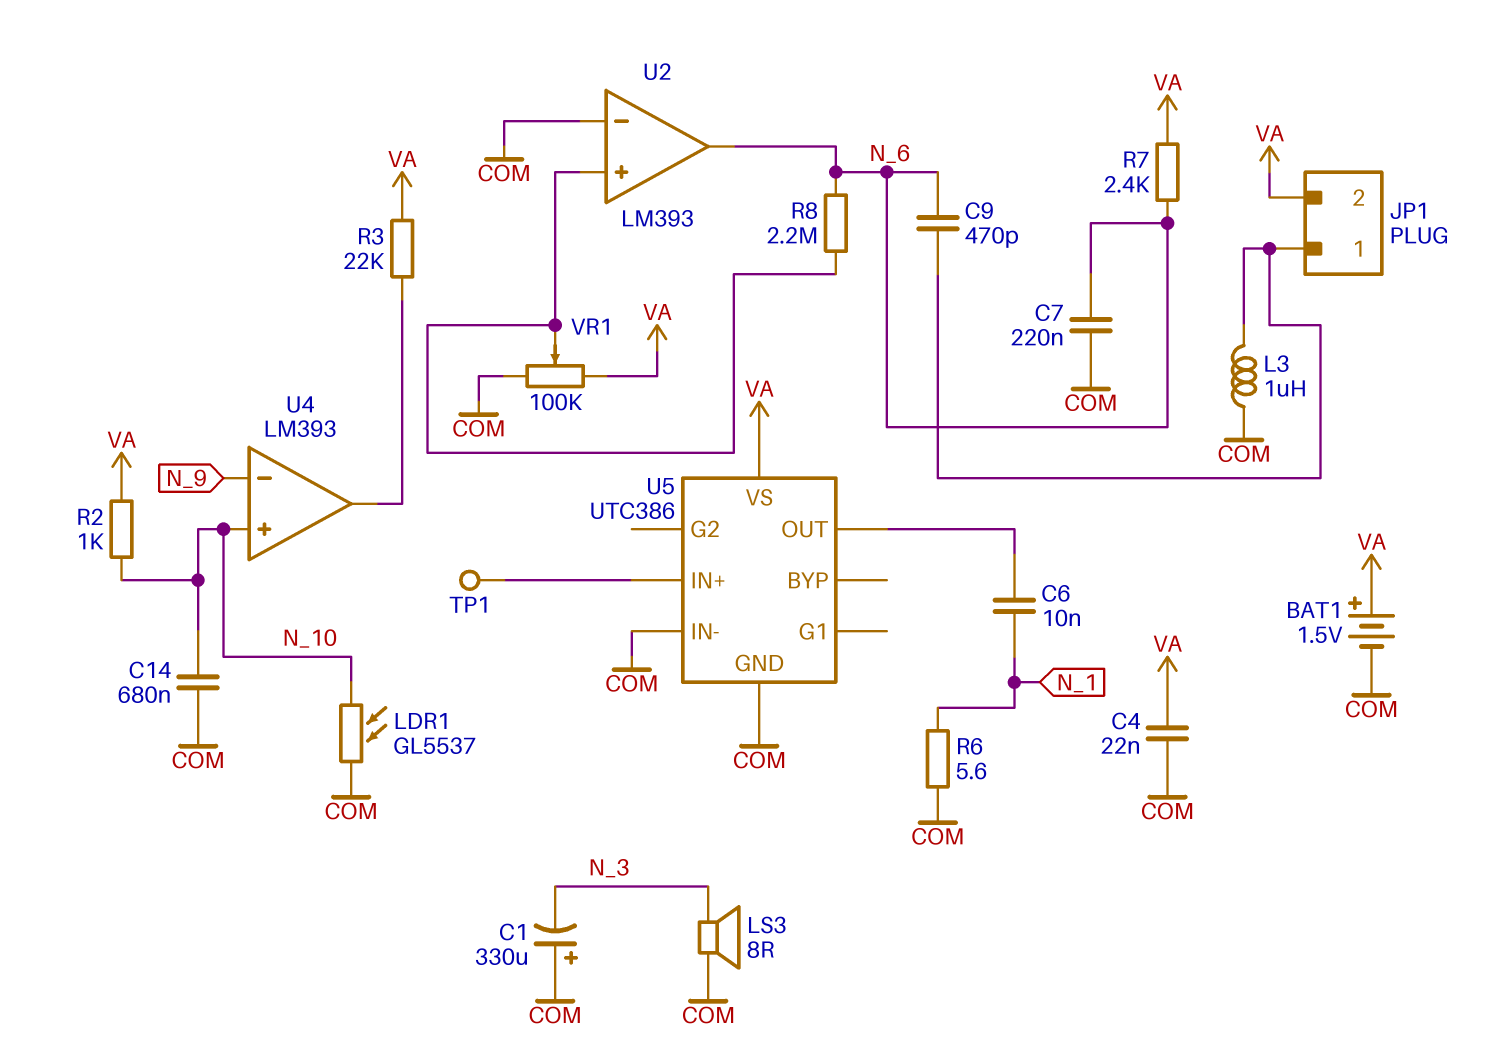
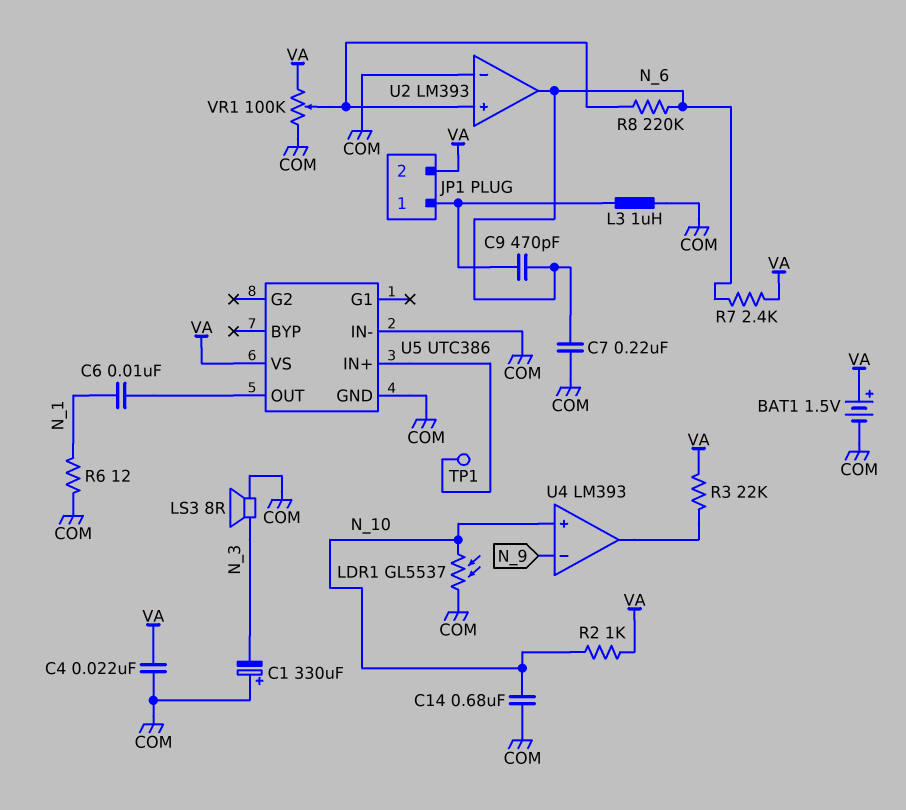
R6: 5.6 (COM, N_1) -> 12 (COM, N_1)
R8: 2.2M (N_6, U2/in+) -> 220k (N_6, U2/in+)

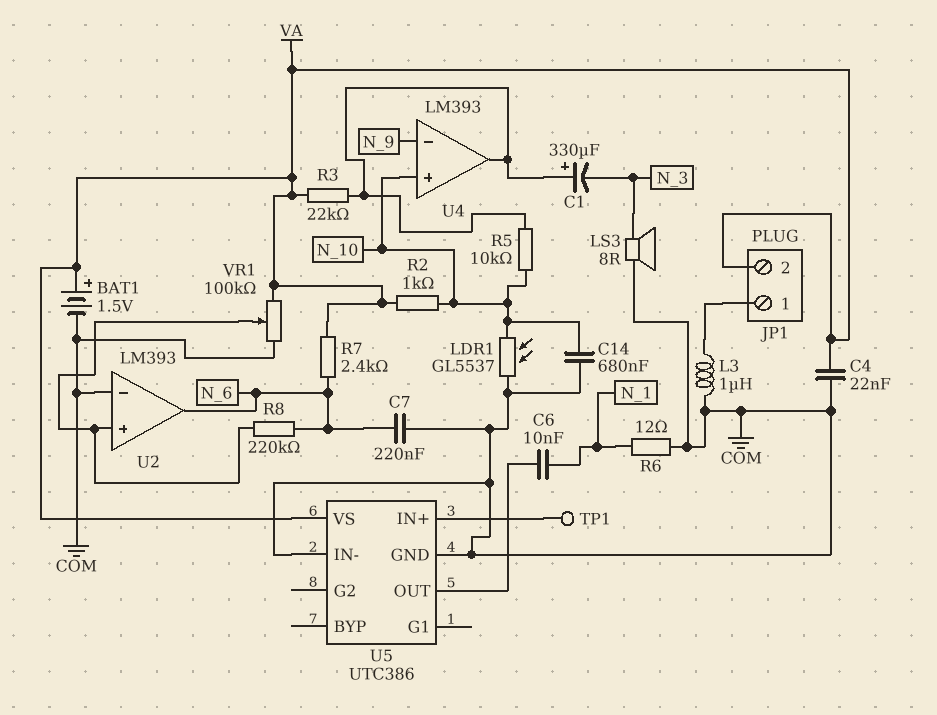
C1: 330uF (plus COM, minus N_3) -> 330uF (plus U4/out, minus N_3)
C9: 470pF (JP1/1, N_6) -> none
R5: none -> 10k (N_10, U4/out)

